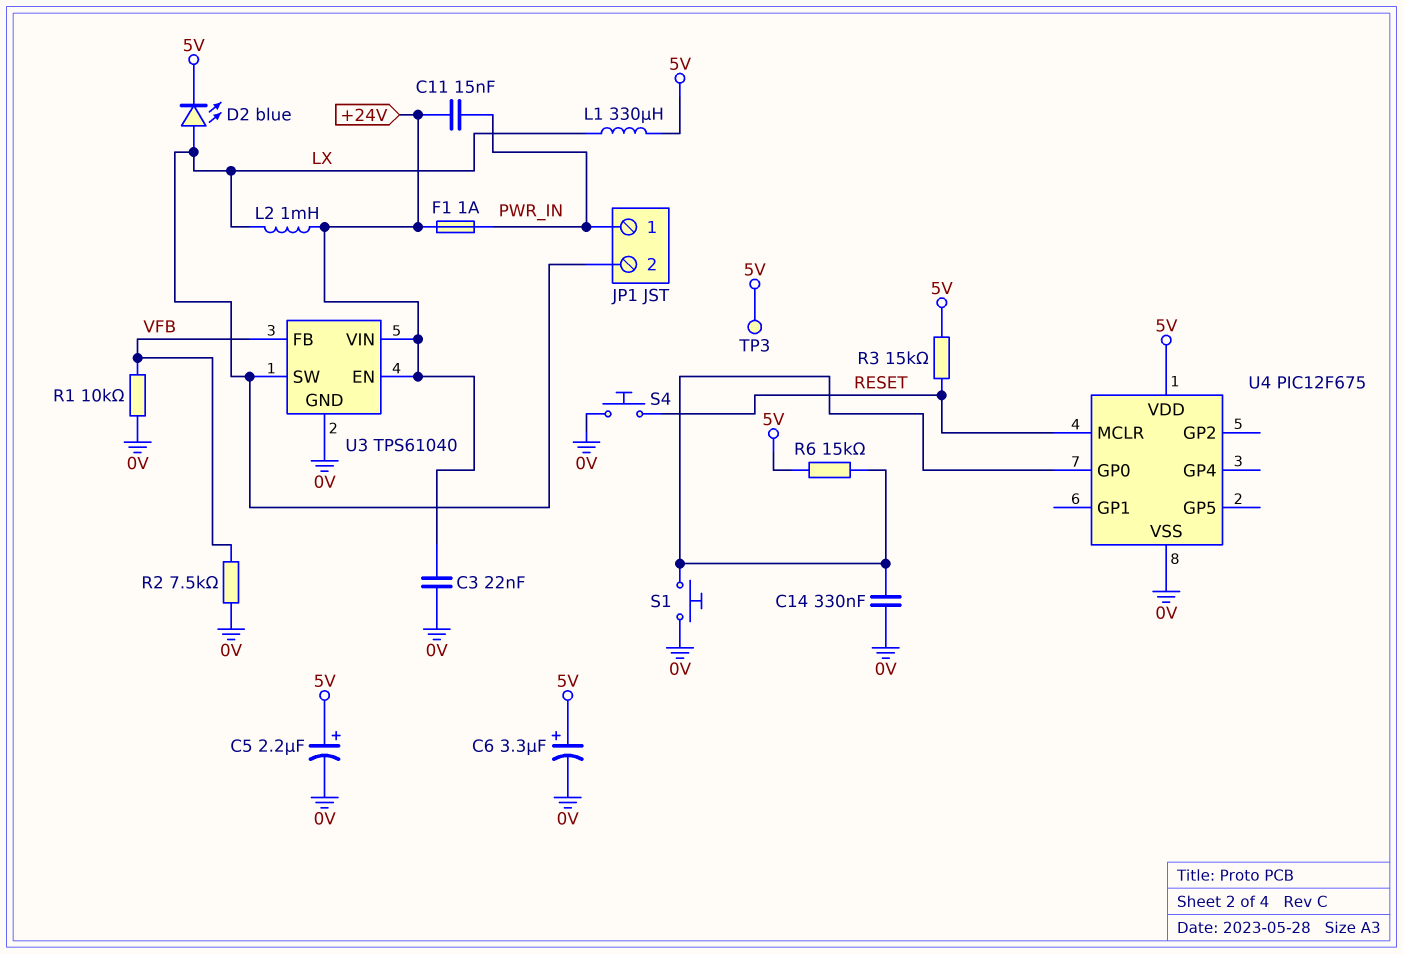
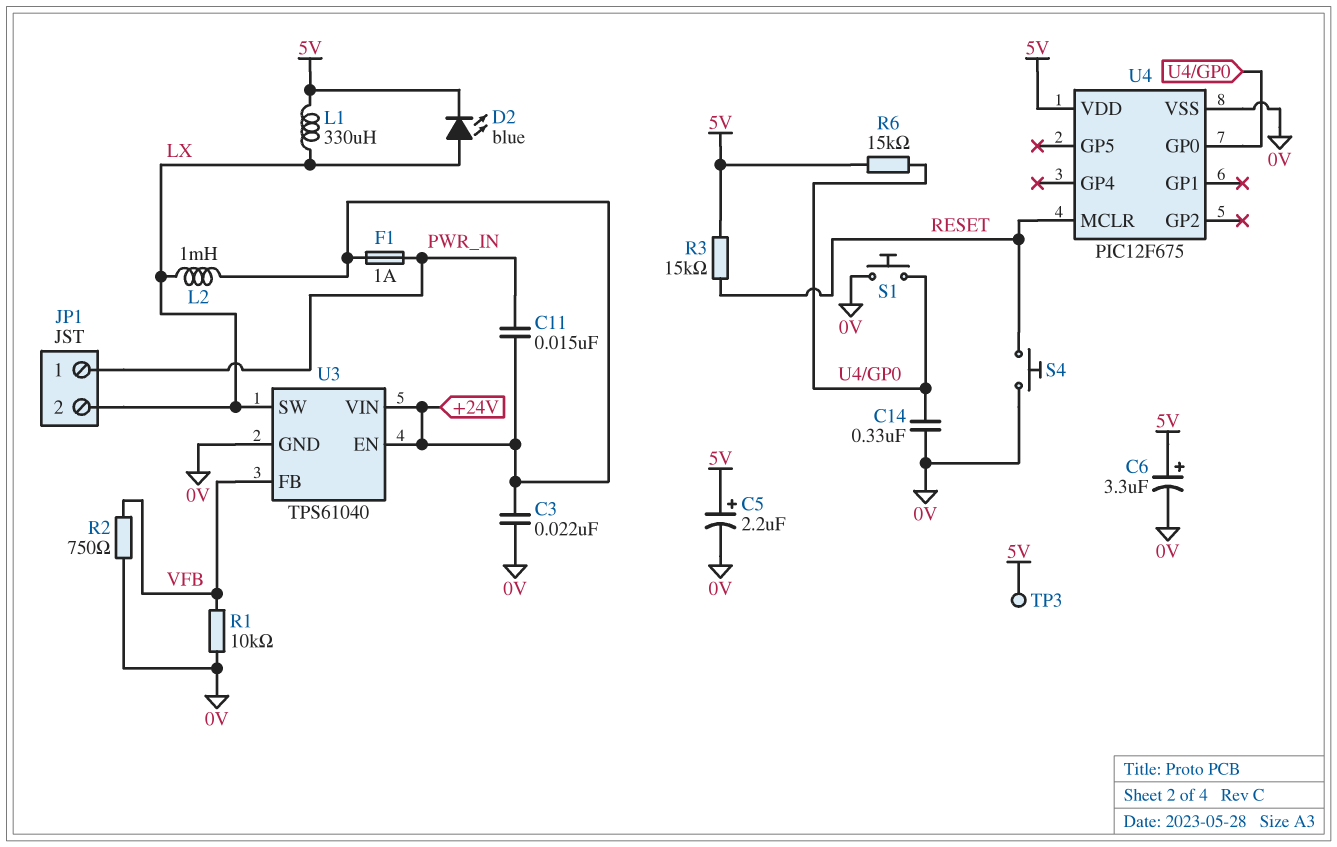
R2: 7.5k (0V, VFB) -> 750 (0V, VFB)

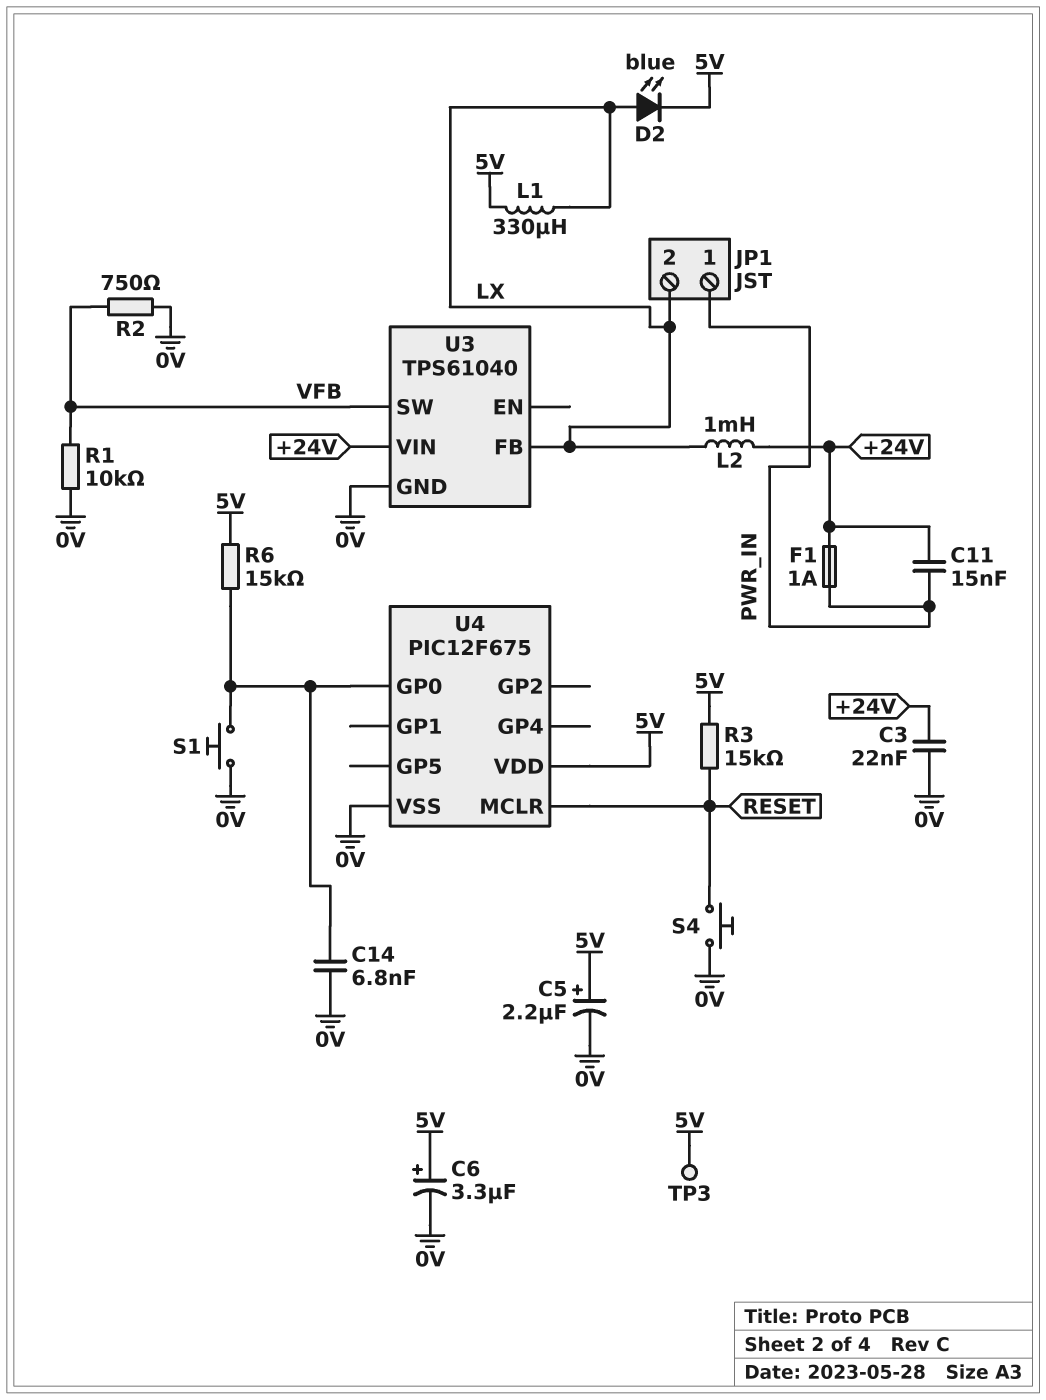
C14: 330nF (0V, U4/GP0) -> 6.8nF (0V, U4/GP0)
U3 pin EN: +24V -> none
U3 pin FB: VFB -> LX
U3 pin SW: LX -> VFB

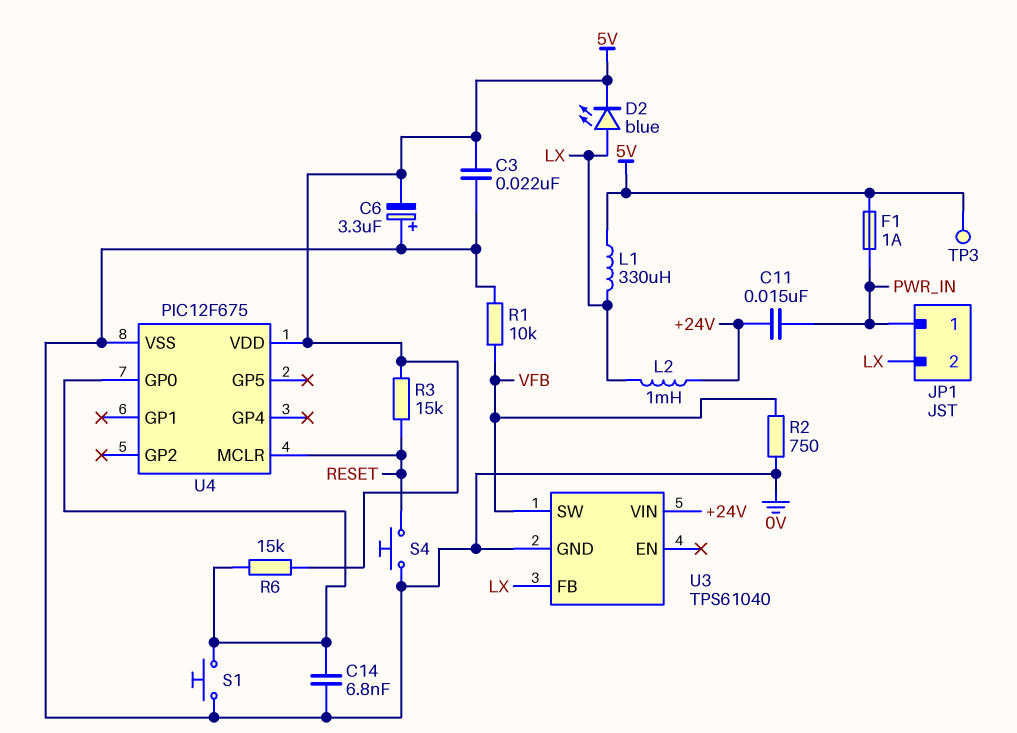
C3: 22nF (+24V, 0V) -> 22nF (0V, 5V)
C5: 2.2uF (plus 5V, minus 0V) -> none
C6: 3.3uF (plus 5V, minus 0V) -> 3.3uF (plus 0V, minus 5V)
F1: 1A (+24V, PWR_IN) -> 1A (5V, PWR_IN)

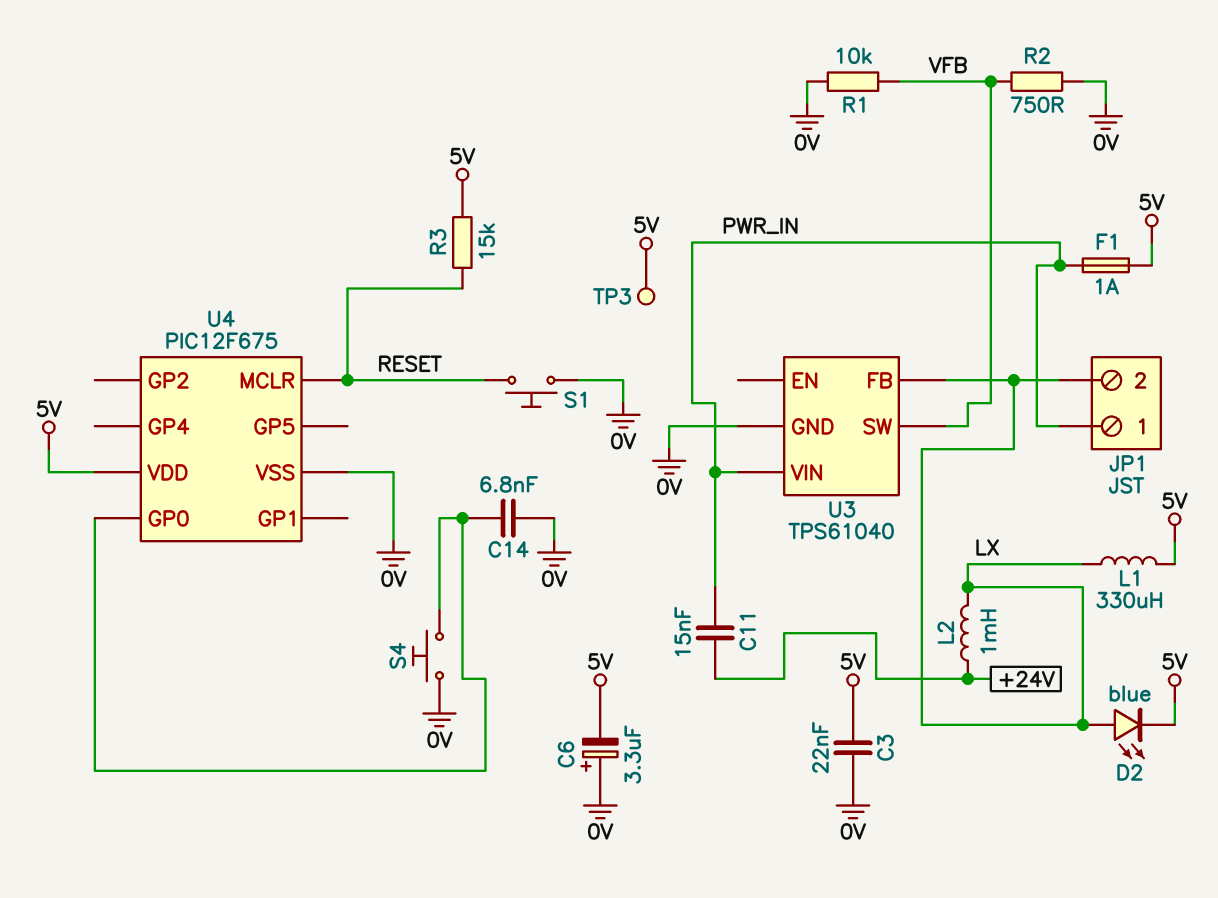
R6: 15k (5V, U4/GP0) -> none
S1: button (0V, U4/GP0) -> button (0V, RESET)
S4: button (0V, RESET) -> button (0V, U4/GP0)
U3 pin VIN: +24V -> PWR_IN

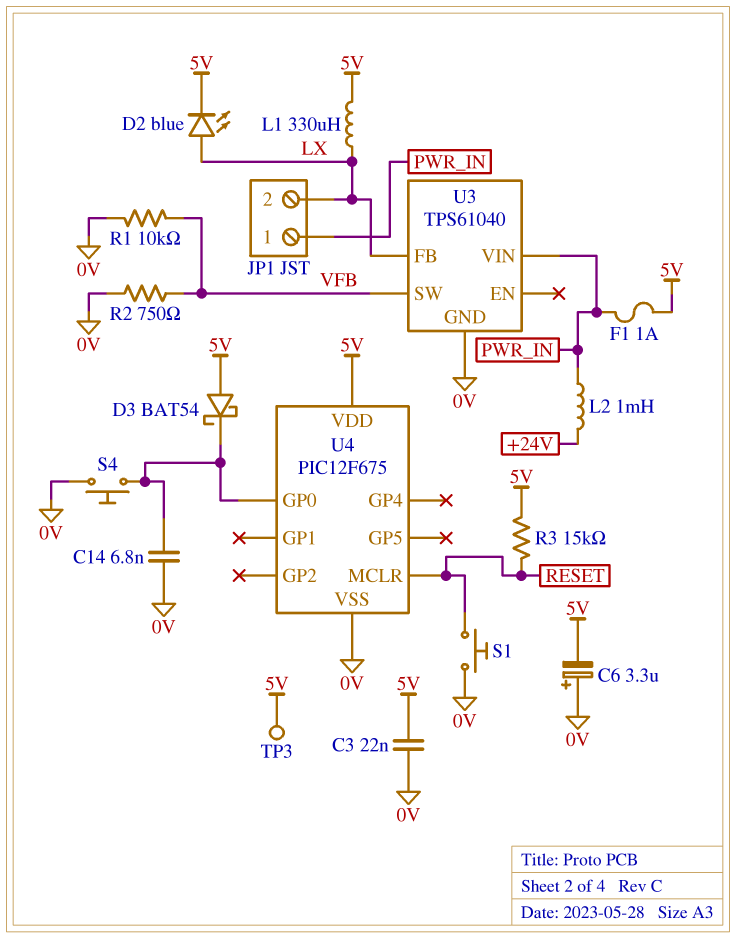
C11: 15nF (+24V, PWR_IN) -> none
D3: none -> schottky BAT54 (A 5V, K U4/GP0)
L2: 1mH (+24V, LX) -> 1mH (+24V, PWR_IN)

